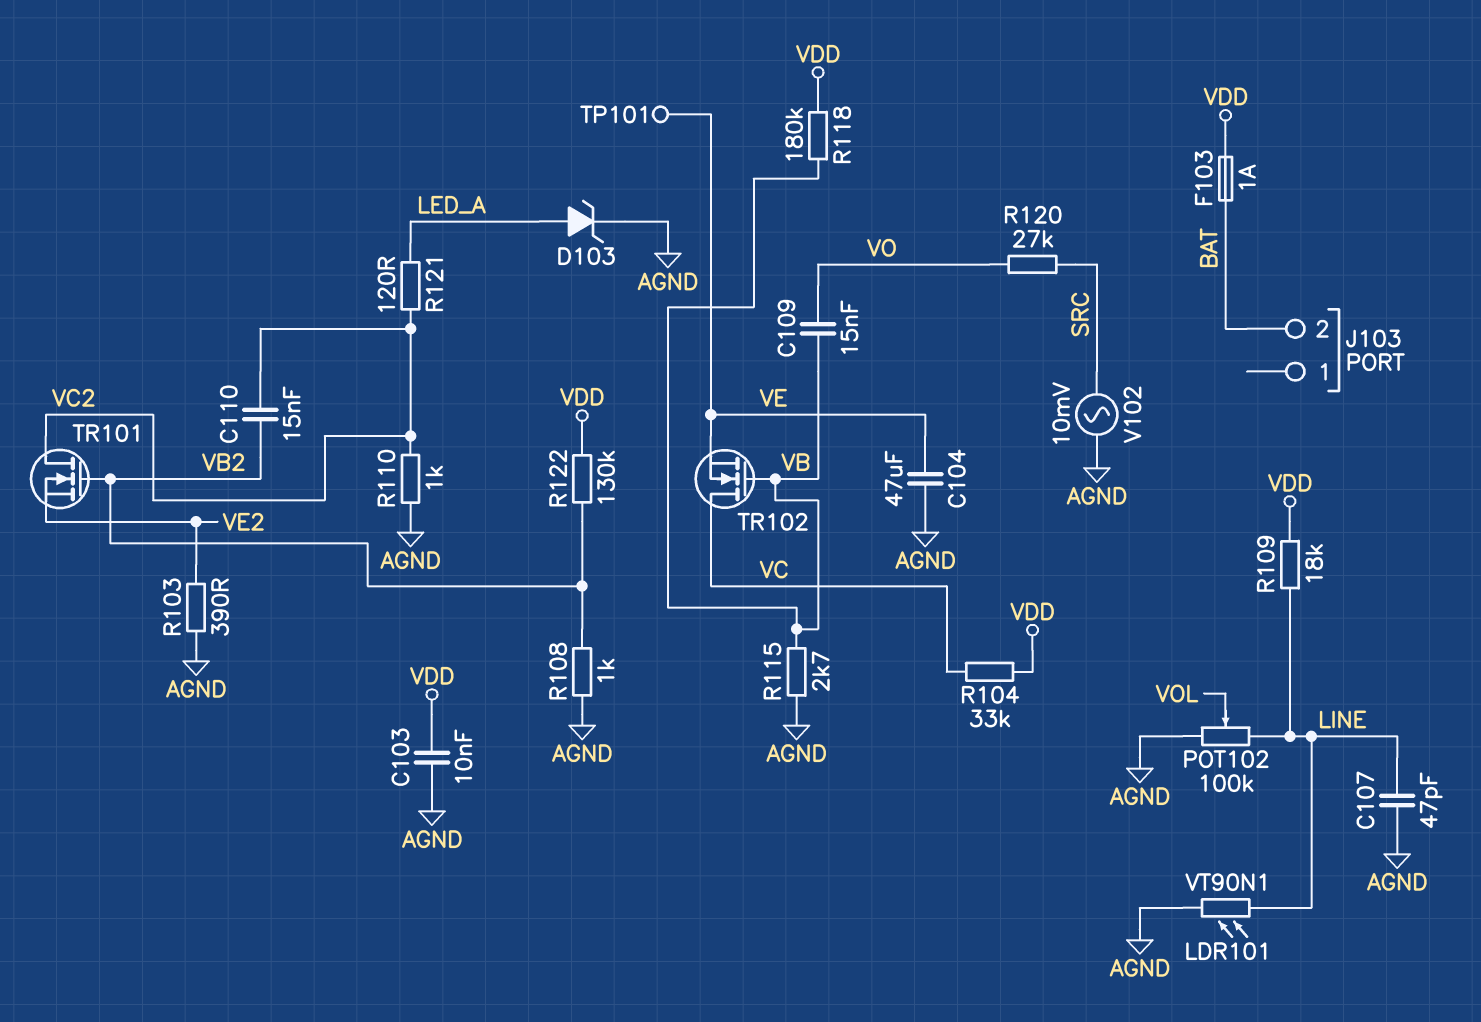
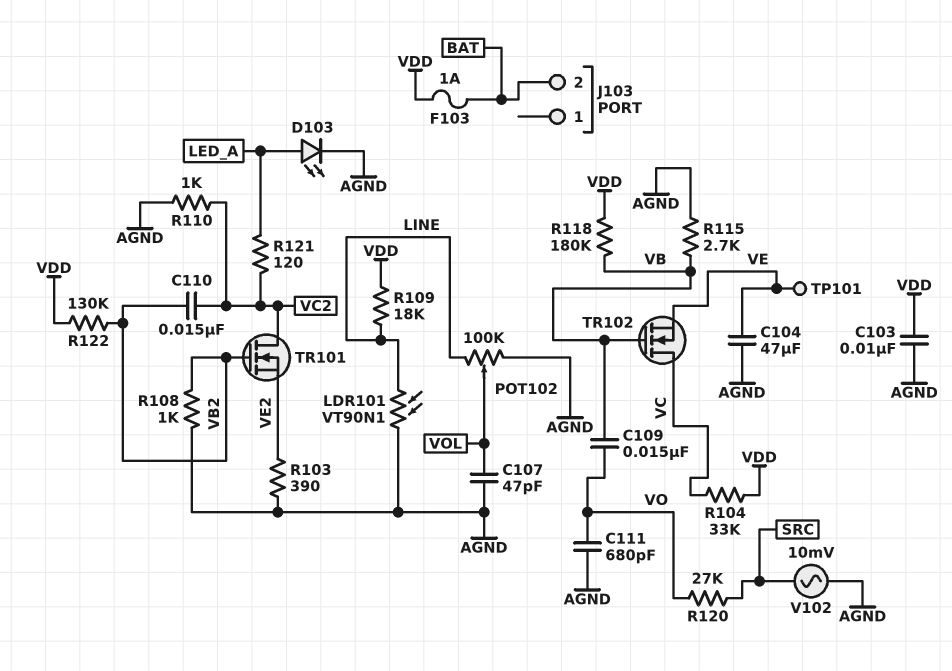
C107: 47pF (AGND, LINE) -> 47pF (AGND, VOL)
C111: none -> 680pF (AGND, VO)
D103: zener (A LED_A, K AGND) -> LED (A LED_A, K AGND)

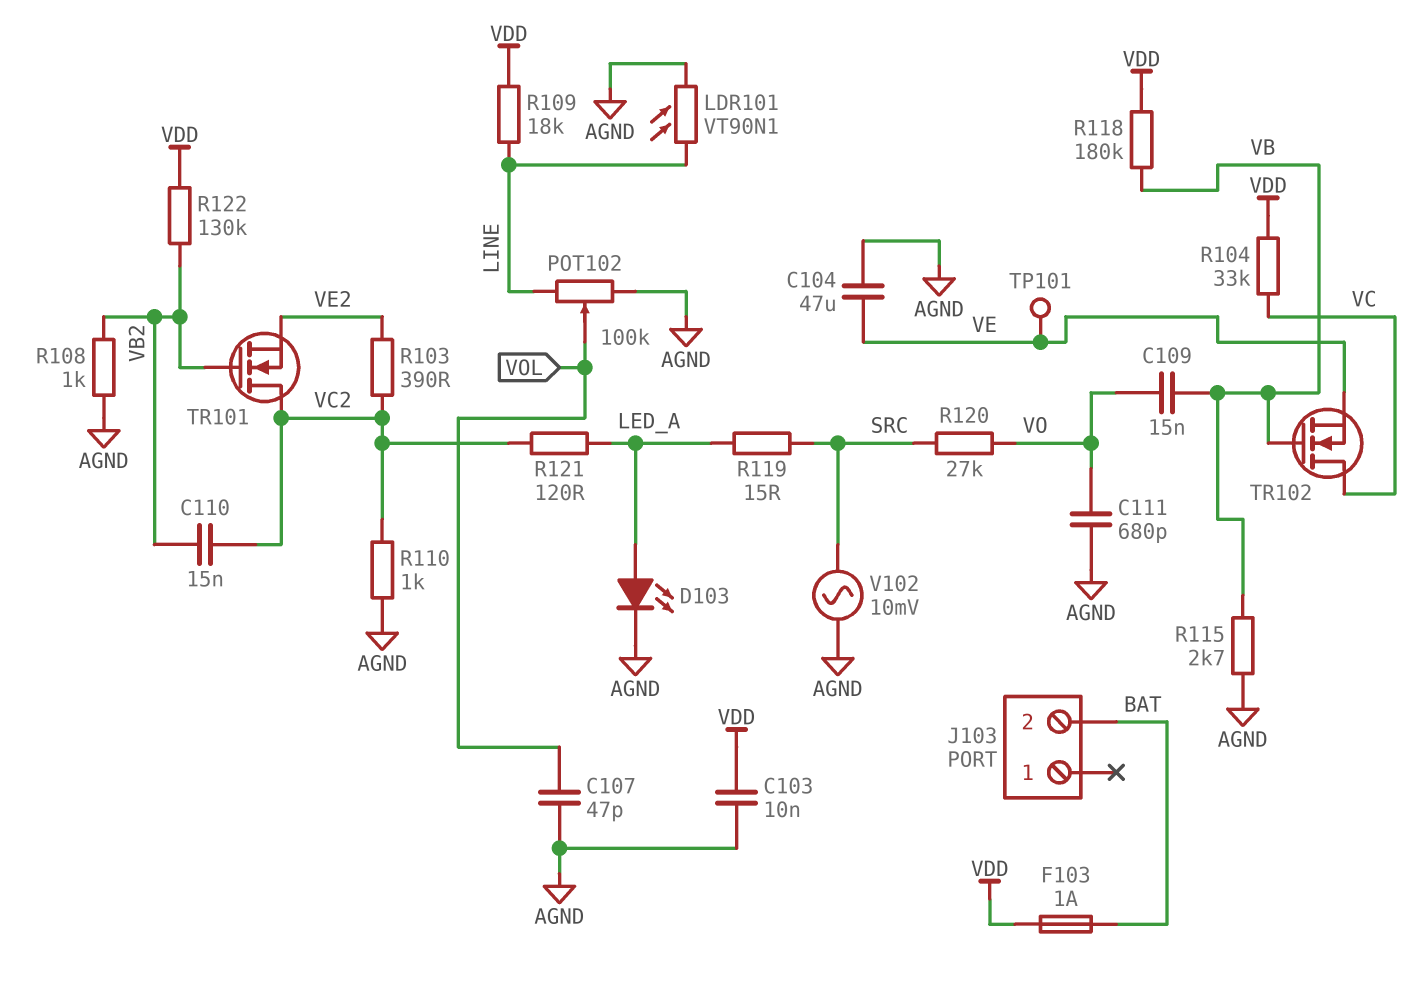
R103: 390 (AGND, VE2) -> 390 (VC2, VE2)
R119: none -> 15 (LED_A, SRC)

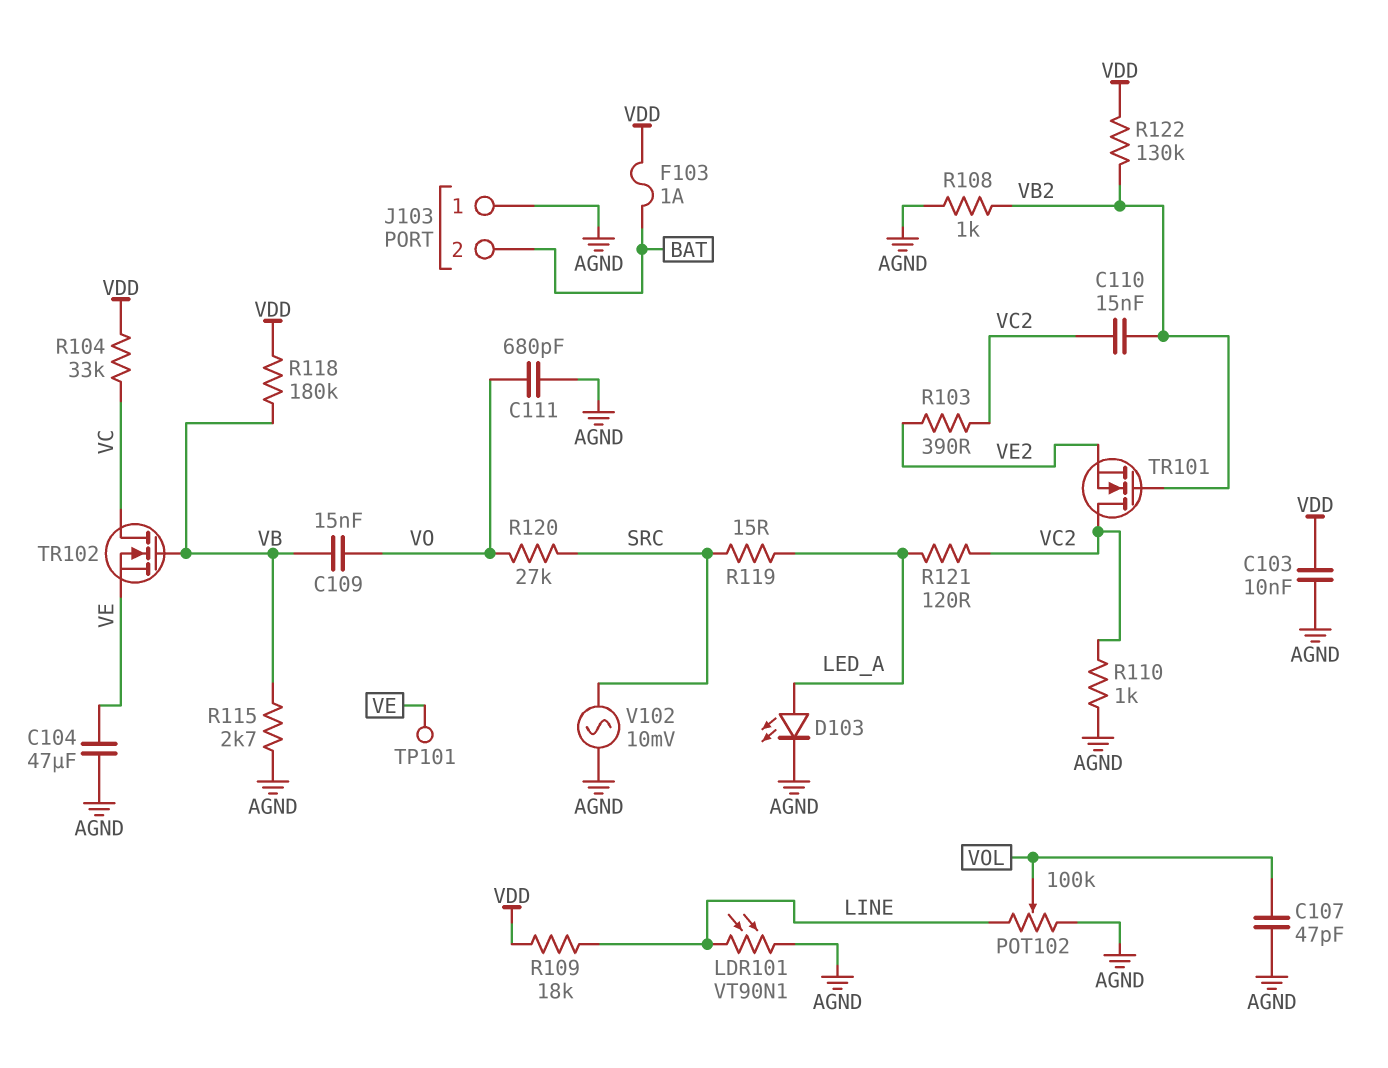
J103 pin 1: none -> AGND

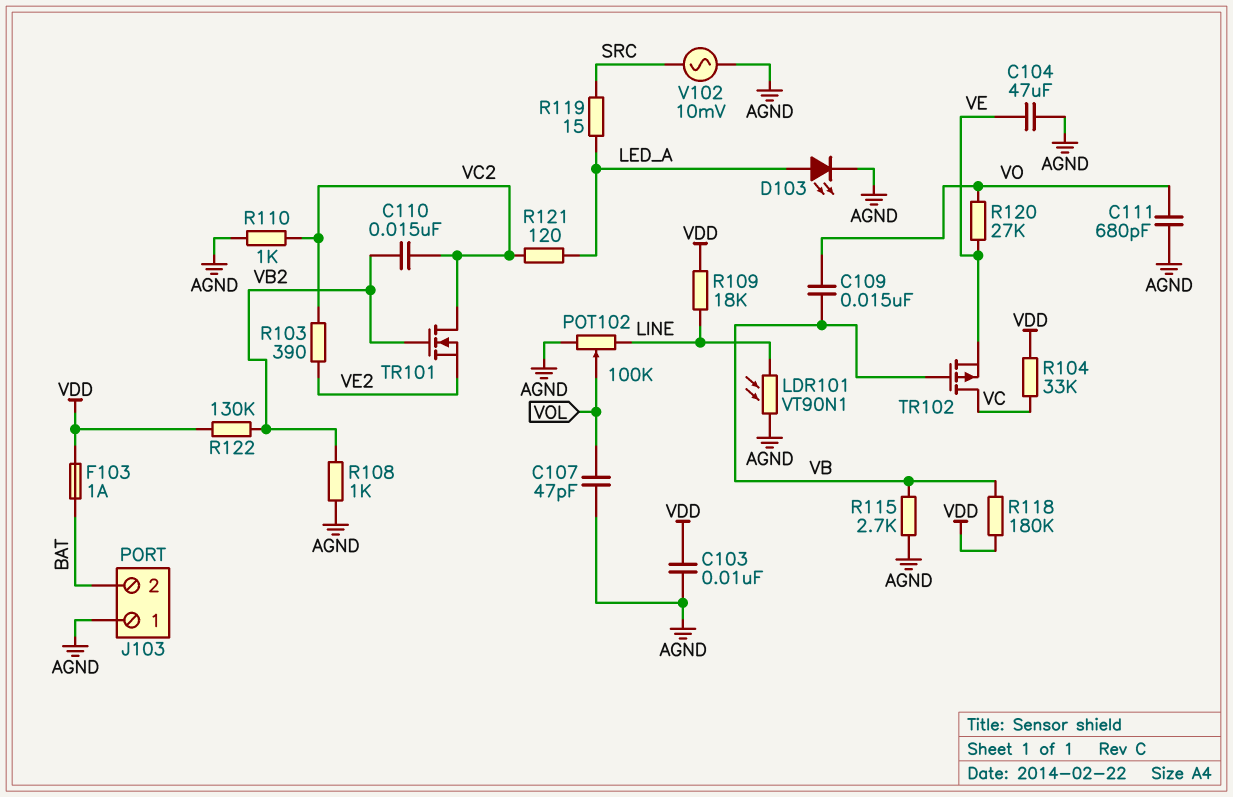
R120: 27k (SRC, VO) -> 27k (VE, VO)
TP101: test point (VE) -> none
TR102: NMOS (G VB, D VC, S VE) -> PMOS (G VB, D VC, S VE)

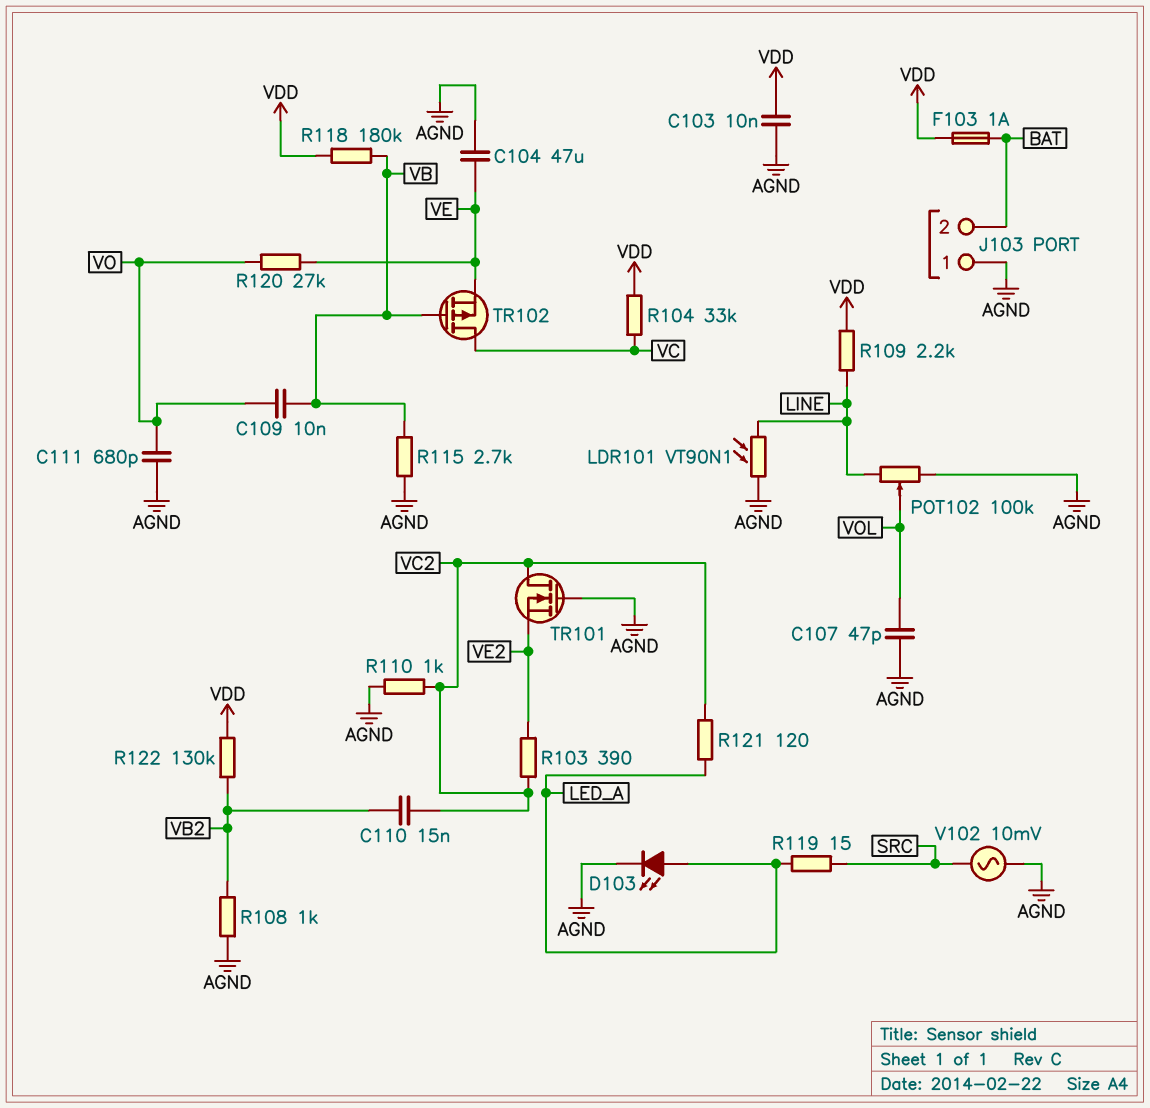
C109: 15nF (VB, VO) -> 10nF (VB, VO)
R109: 18k (LINE, VDD) -> 2.2k (LINE, VDD)
TR101: NMOS (G VB2, D VC2, S VE2) -> NMOS (G AGND, D VC2, S VE2)

